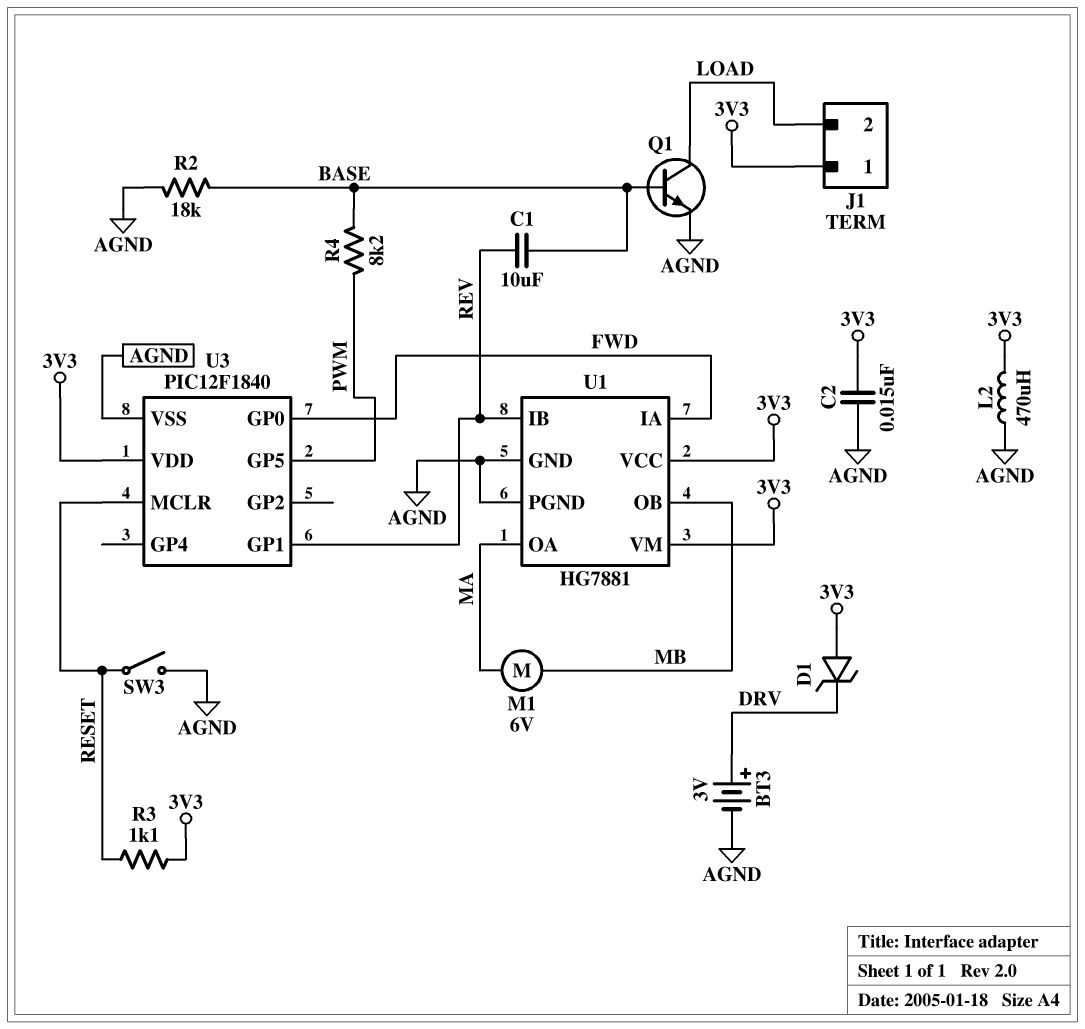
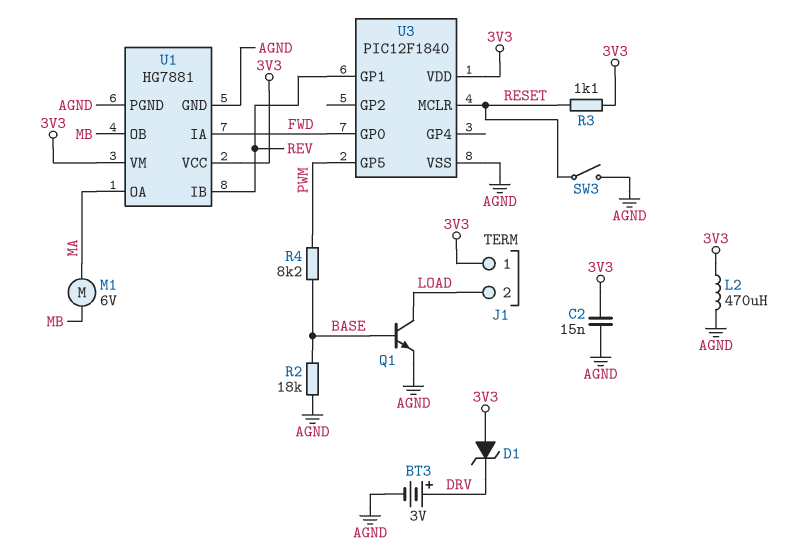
C1: 10uF (BASE, REV) -> none

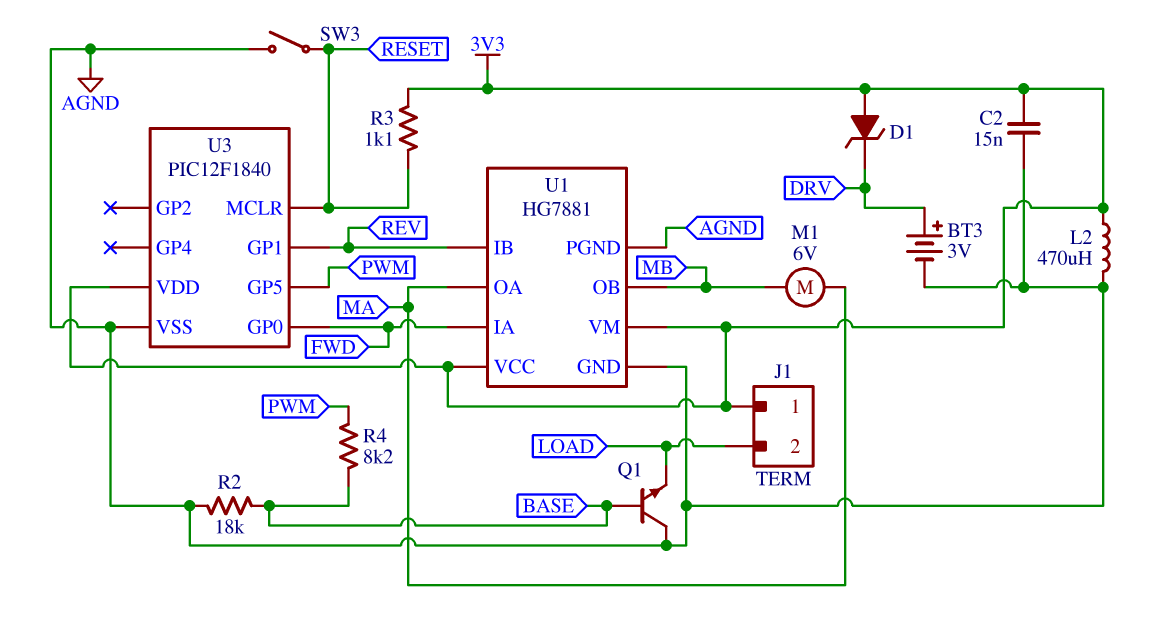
Q1: NPN (B BASE, C LOAD, E AGND) -> NPN (B BASE, C AGND, E LOAD)

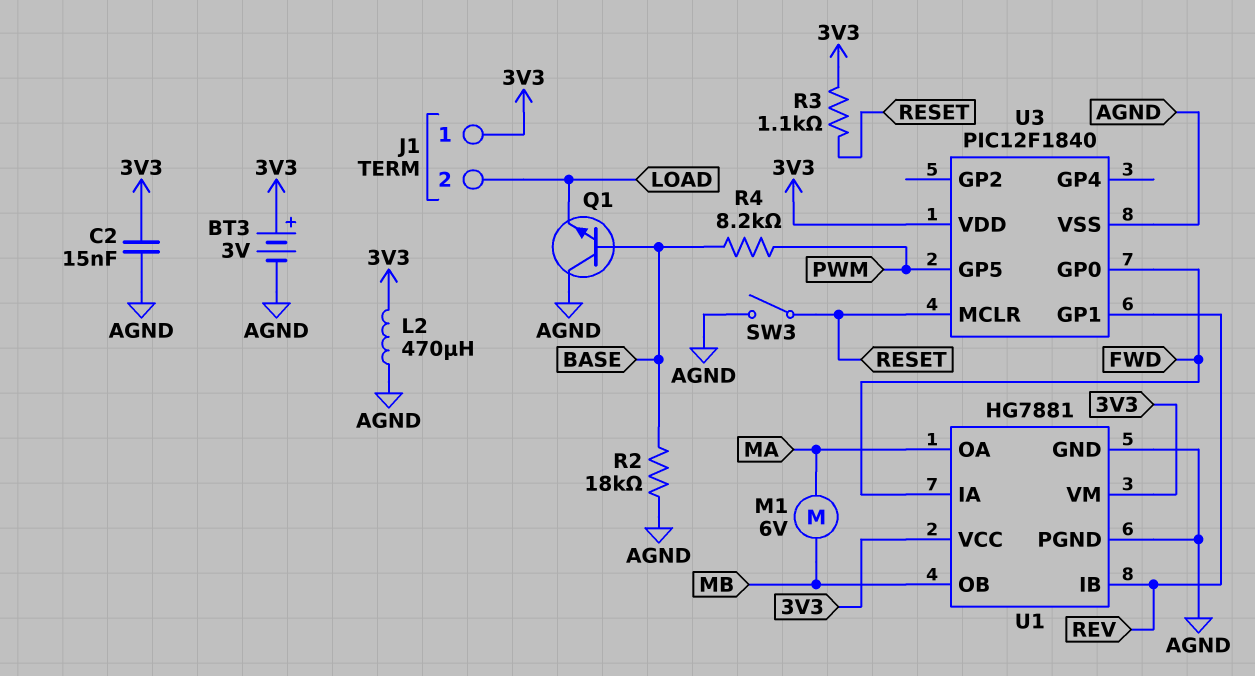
BT3: 3V (plus DRV, minus AGND) -> 3V (plus 3V3, minus AGND)
D1: zener (A 3V3, K DRV) -> none

